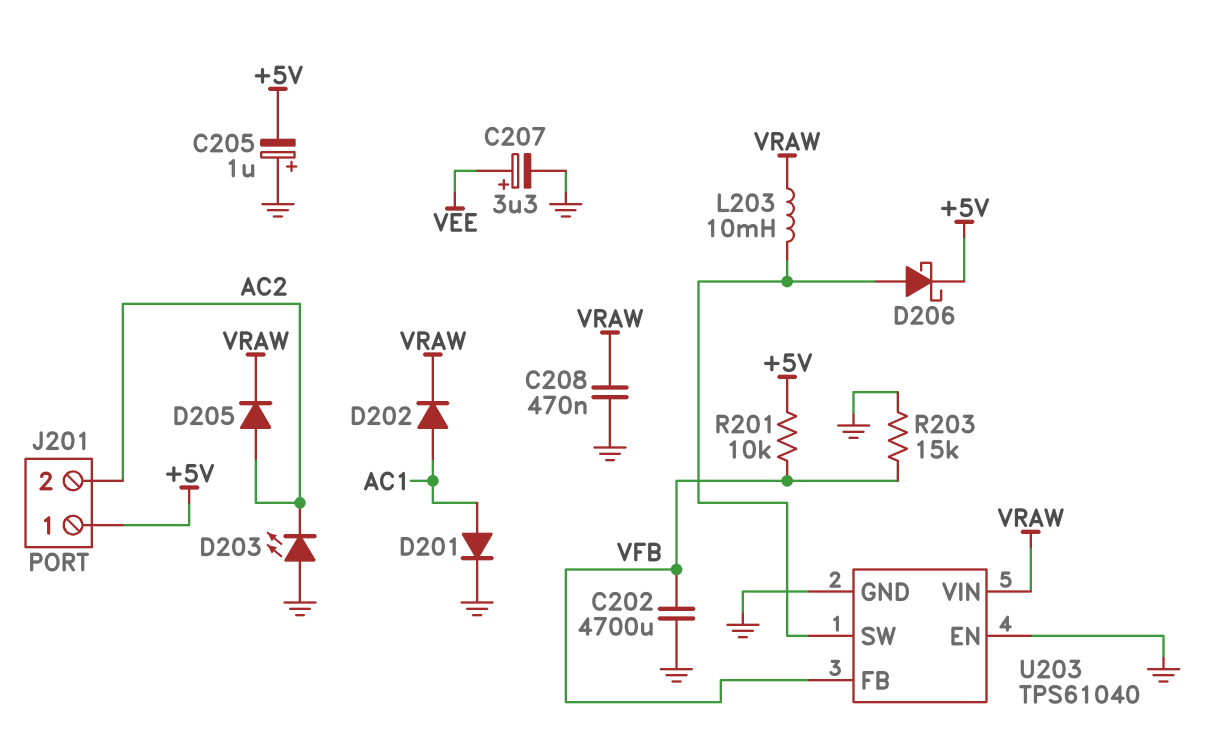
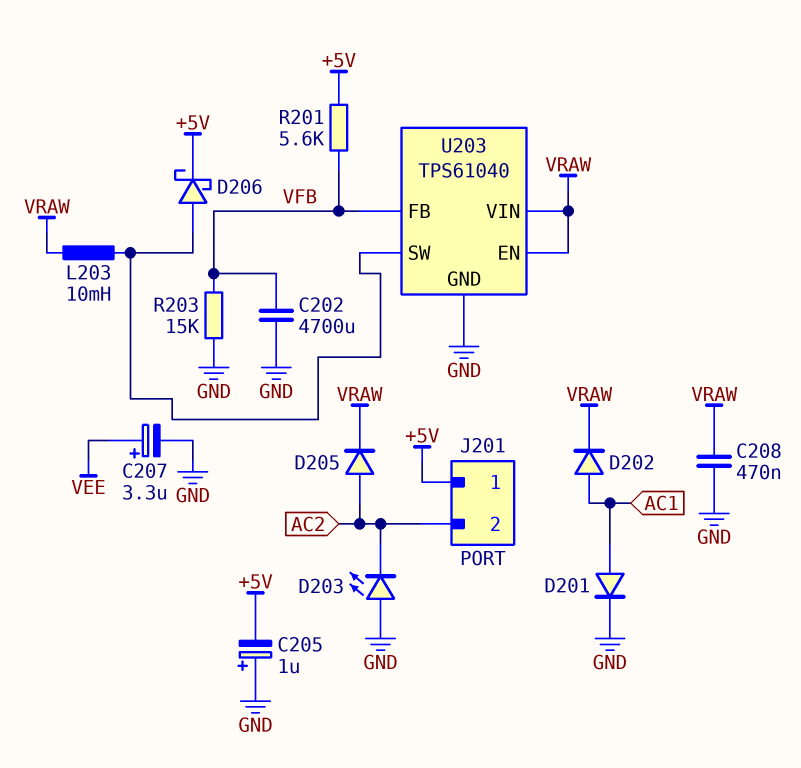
R201: 10k (+5V, VFB) -> 5.6k (+5V, VFB)
U203 pin EN: GND -> VRAW

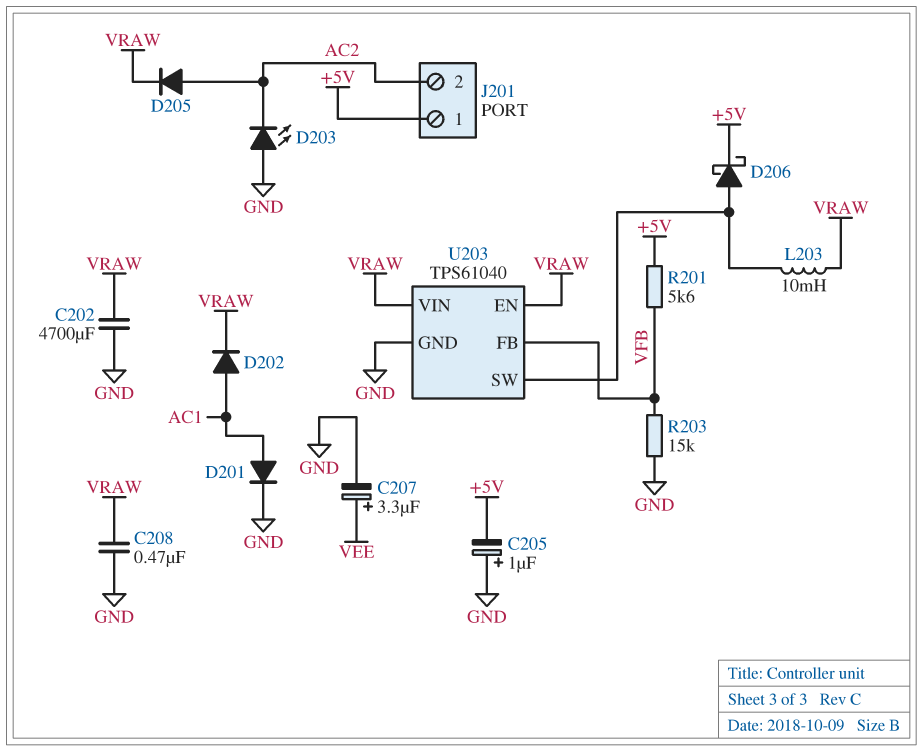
C202: 4700uF (GND, VFB) -> 4700uF (GND, VRAW)

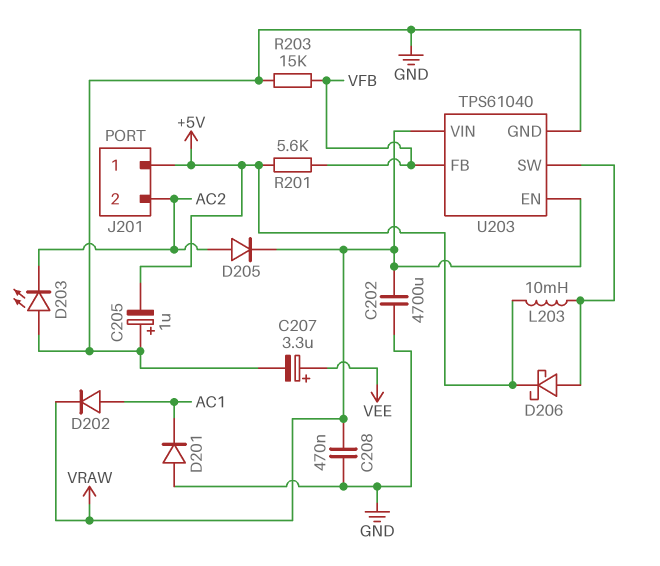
D201: diode (A AC1, K GND) -> diode (A GND, K AC1)
L203: 10mH (U203/SW, VRAW) -> 10mH (+5V, U203/SW)

